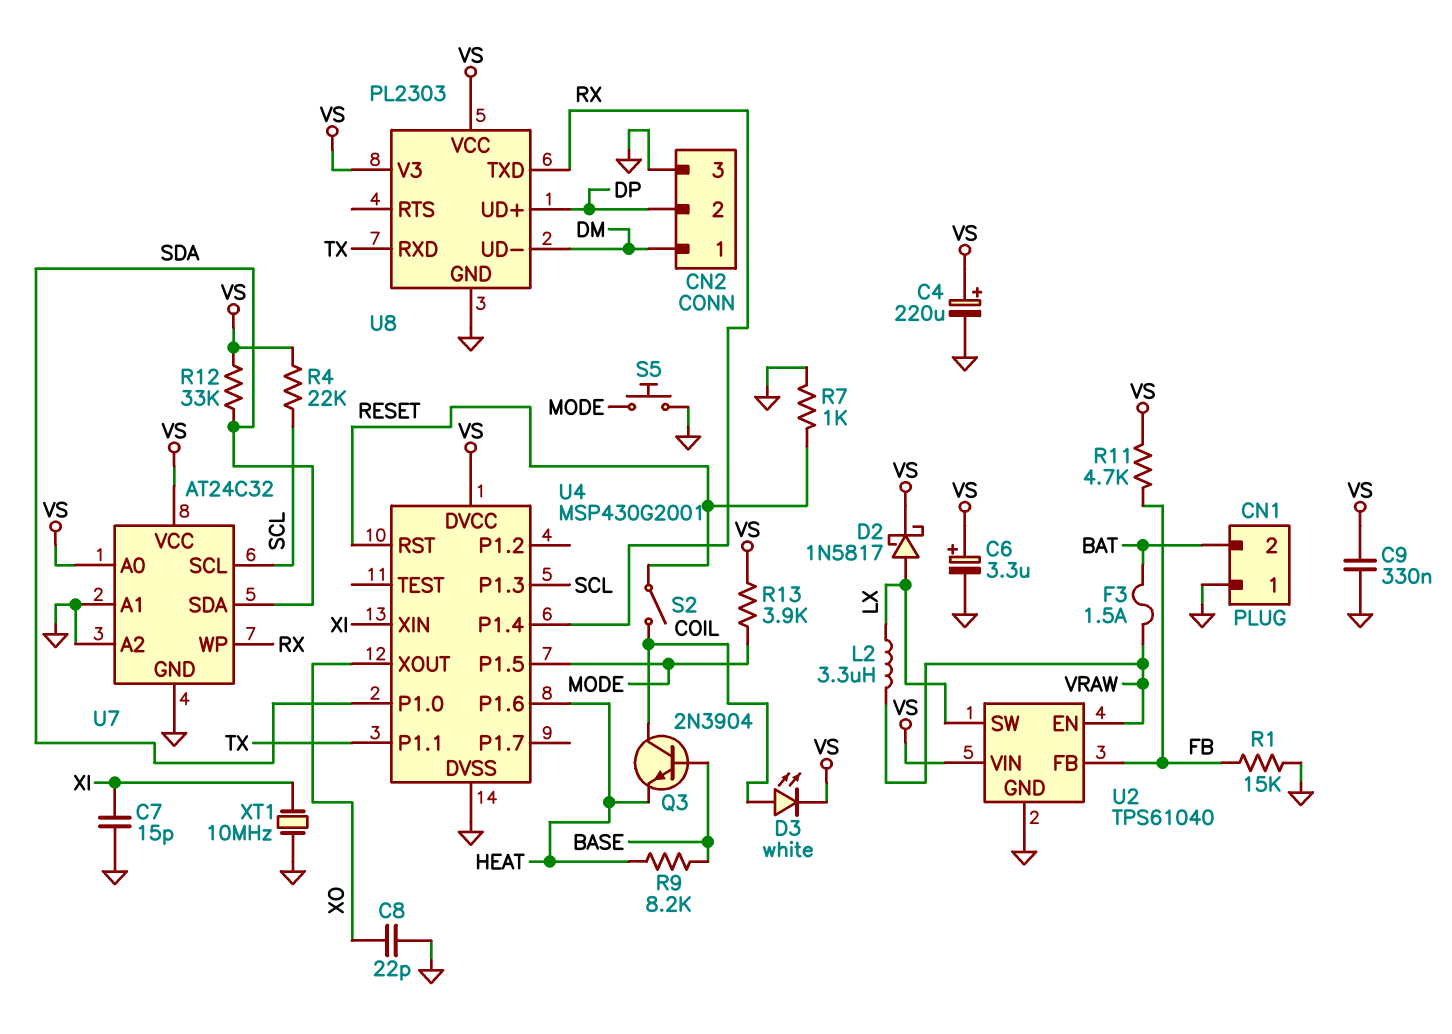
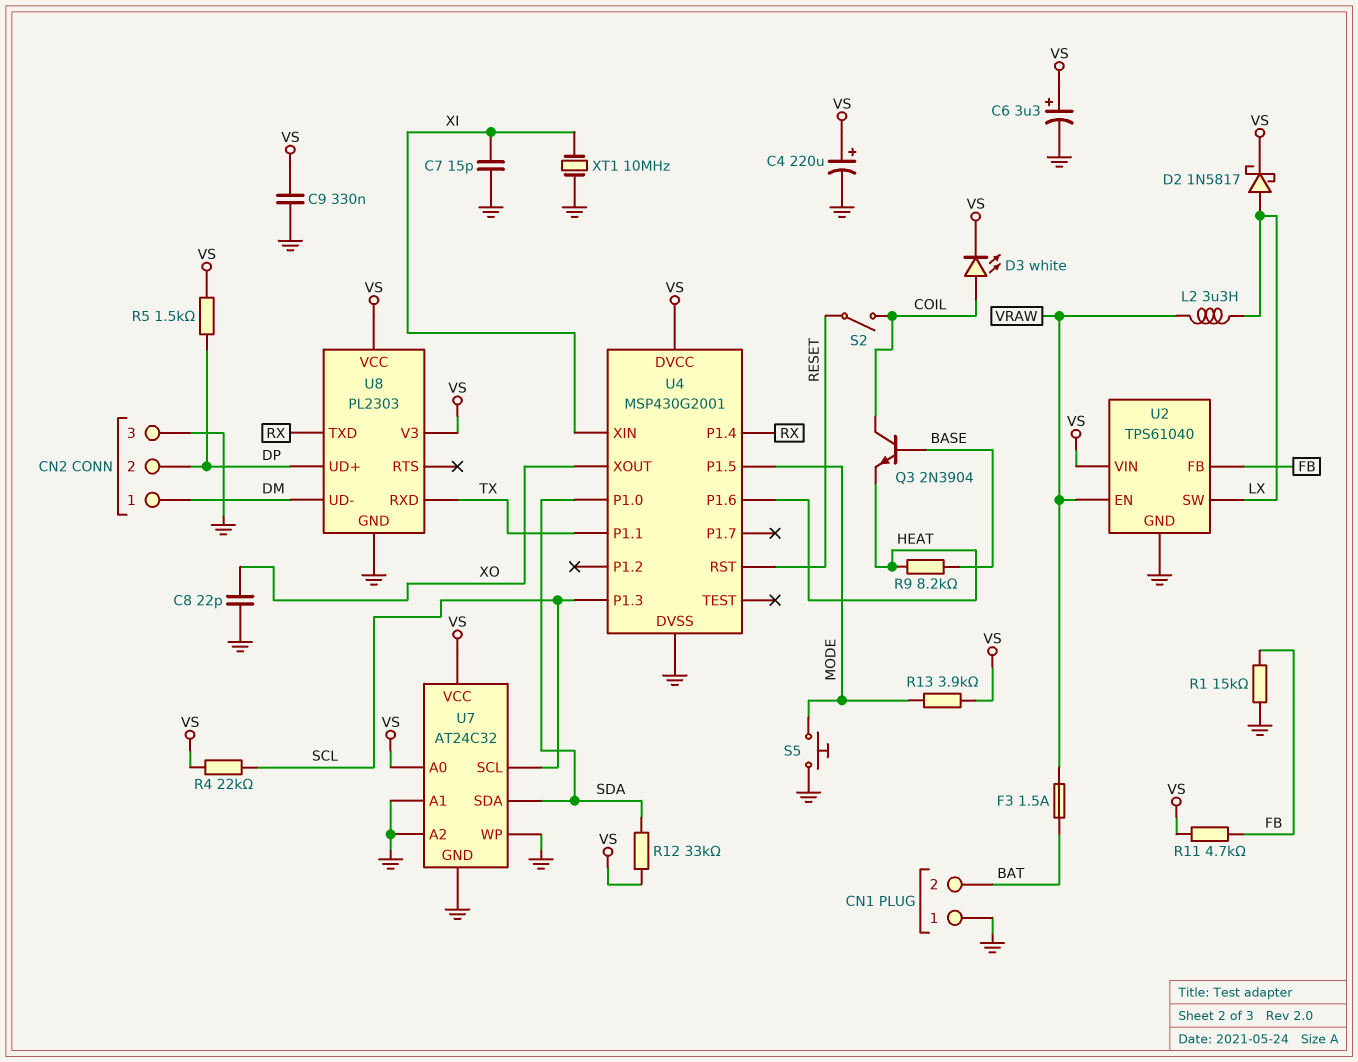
R5: none -> 1.5k (DP, VS)
R7: 1k (GND, RESET) -> none
U7 pin WP: RX -> GND

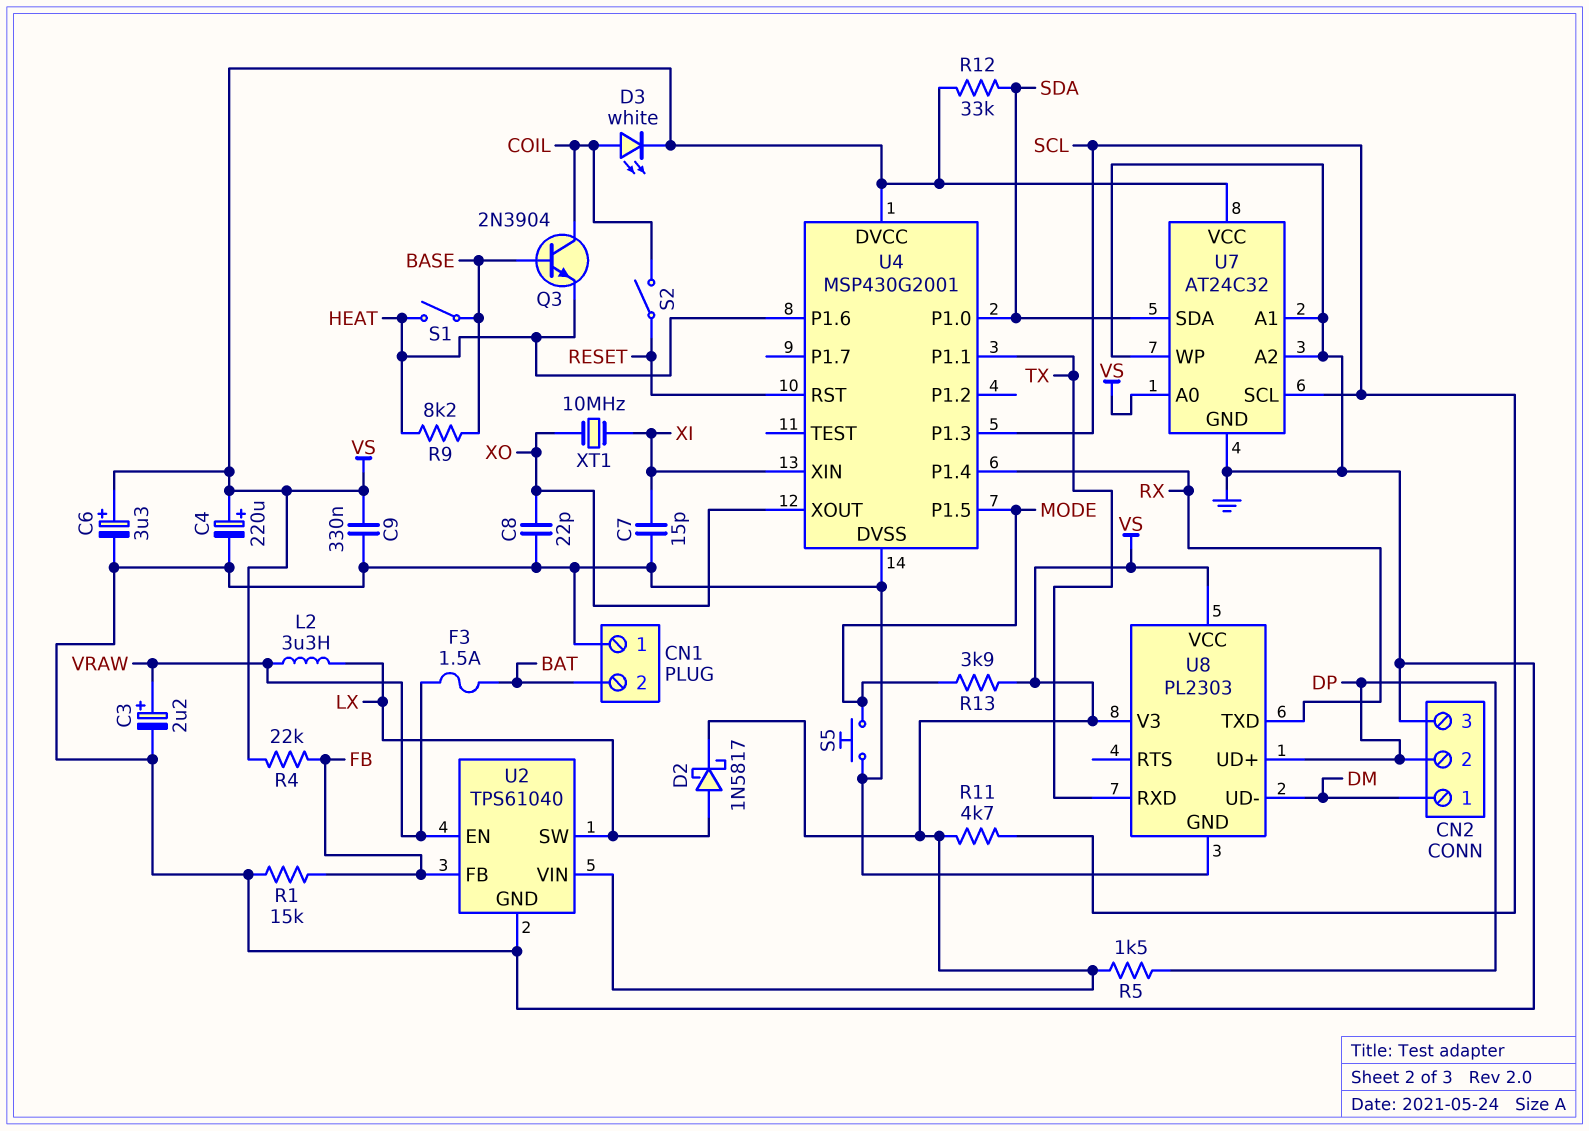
C3: none -> 2.2uF (plus VRAW, minus GND)
R4: 22k (SCL, VS) -> 22k (FB, VS)
R11: 4.7k (FB, VS) -> 4.7k (SCL, VS)
S1: none -> switch (BASE, HEAT)
XT1: 10MHz (GND, XI) -> 10MHz (XI, XO)

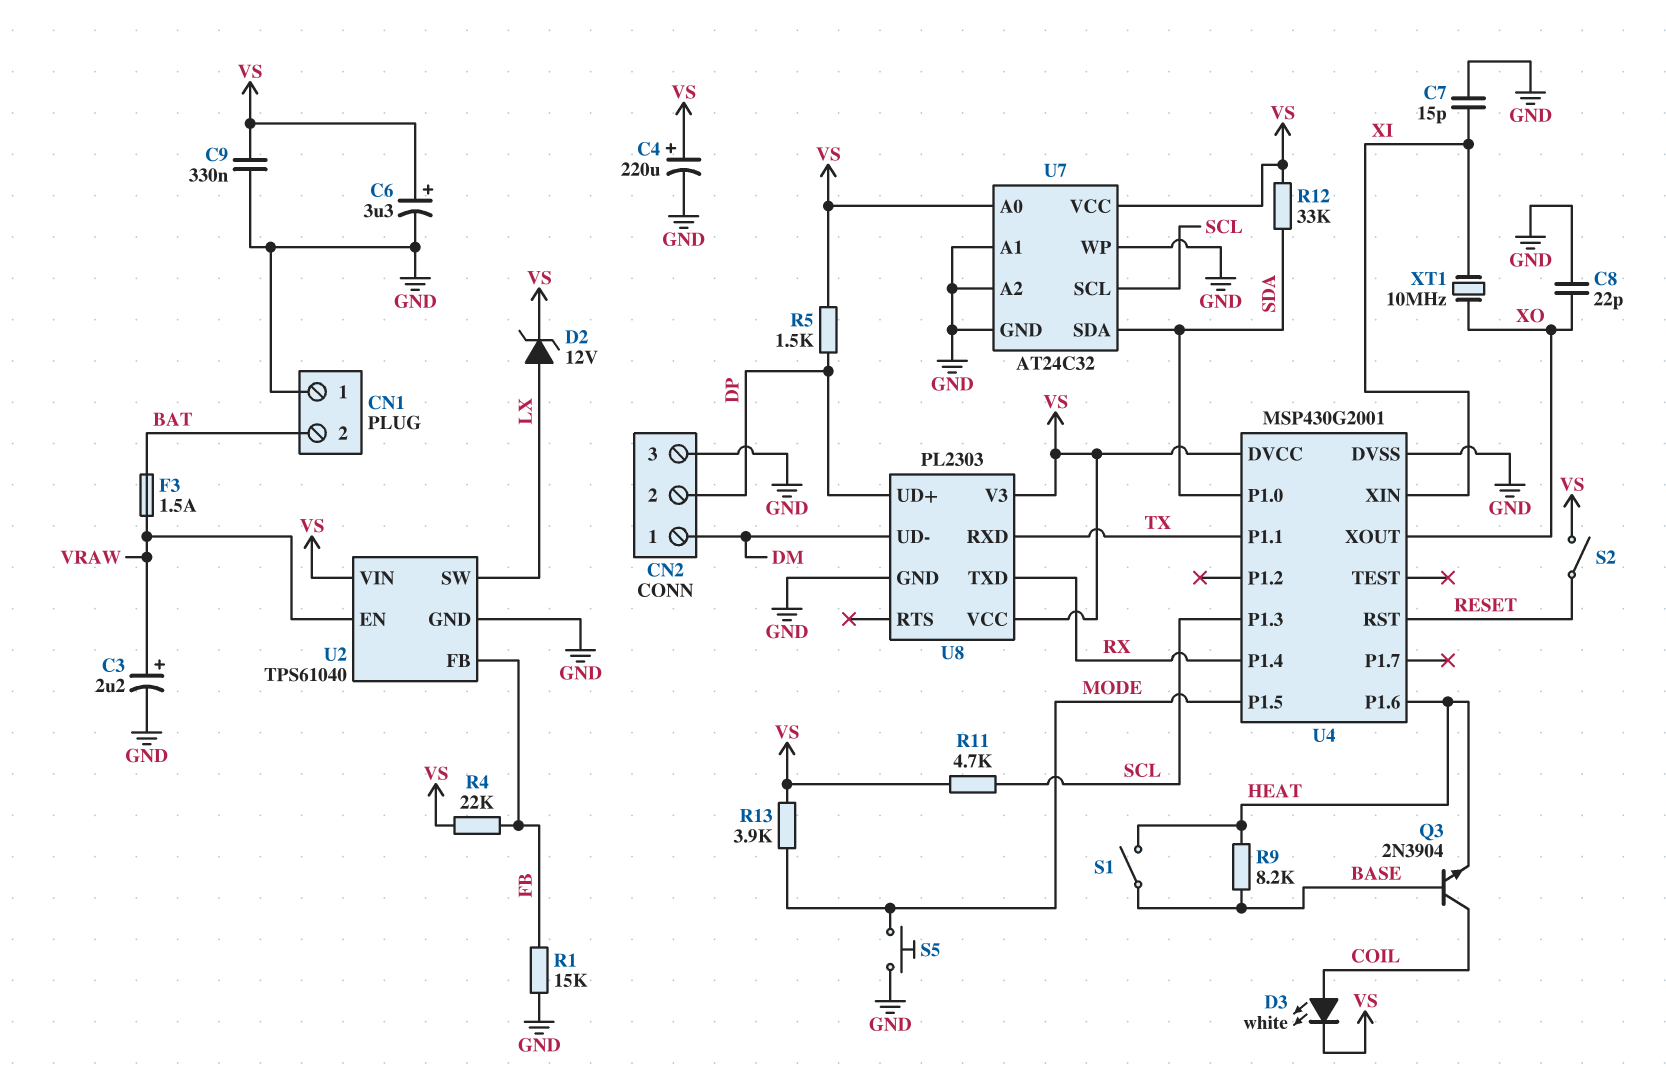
D2: schottky 1N5817 (A LX, K VS) -> zener 12V (A LX, K VS)
L2: 3.3uH (LX, VRAW) -> none
S2: switch (COIL, RESET) -> switch (RESET, VS)

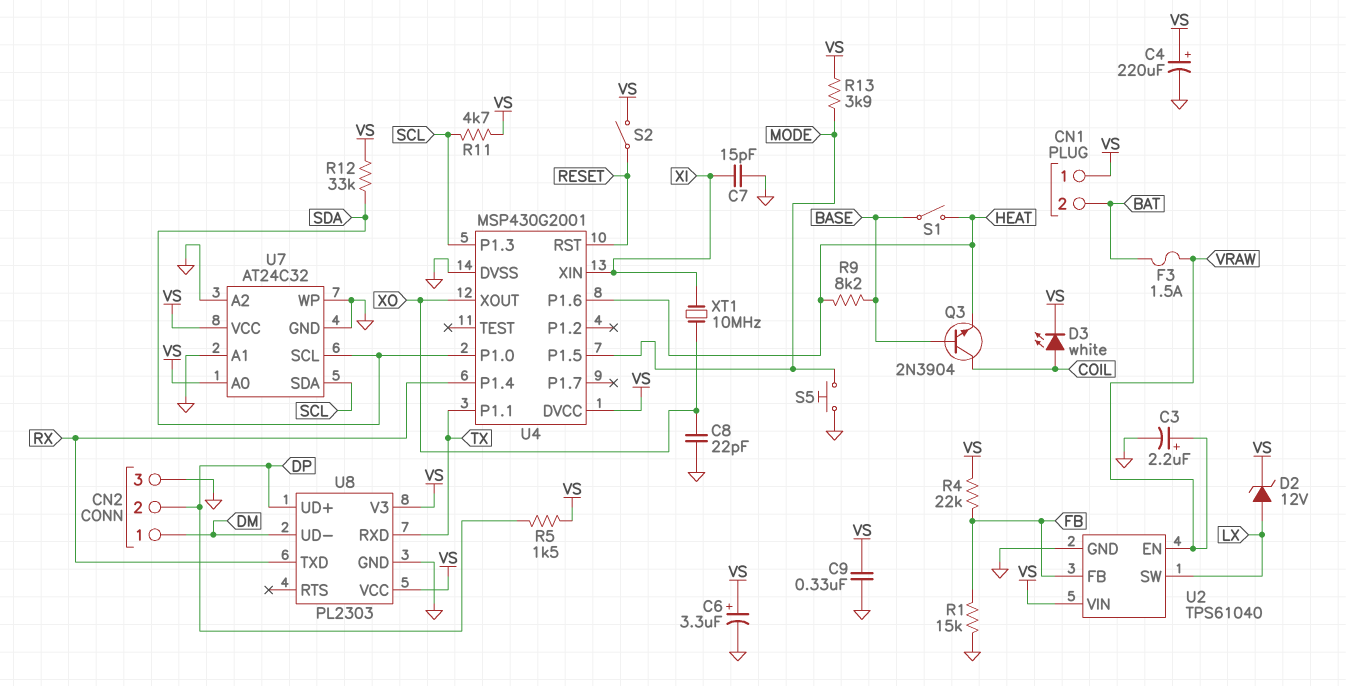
CN1 pin 1: GND -> VS
U7 pin SCL: SCL -> SDA
U7 pin SDA: SDA -> SCL

